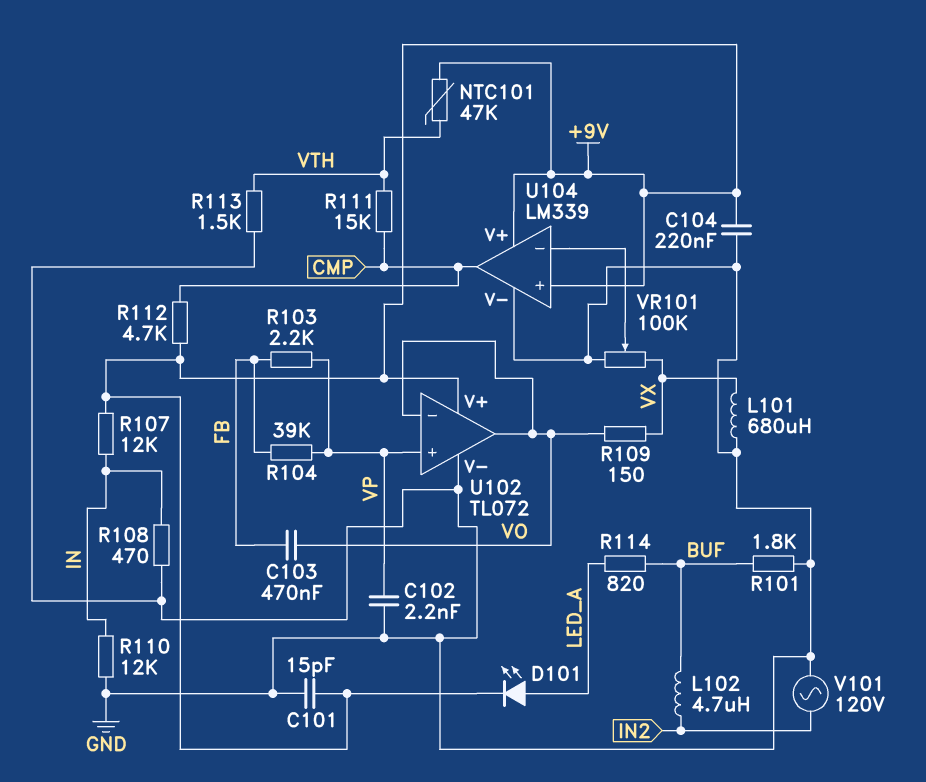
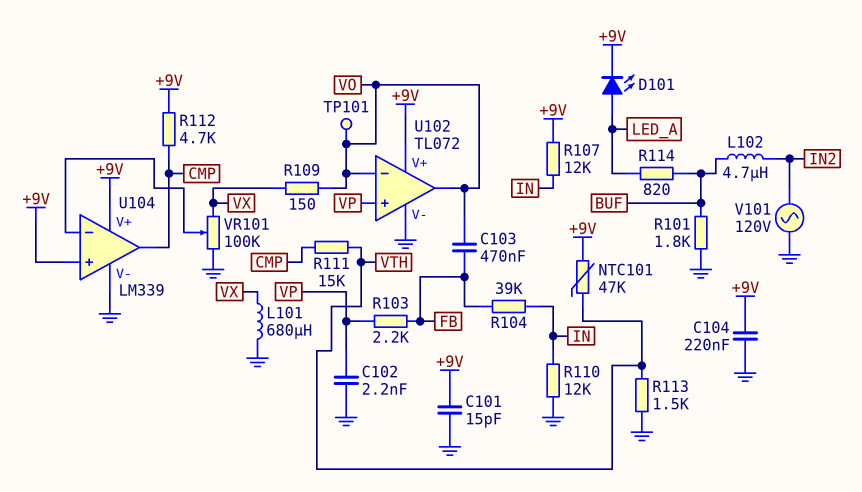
R104: 39k (FB, VP) -> 39k (FB, IN)
R108: 470 (GND, IN) -> none
TP101: none -> test point (VO)

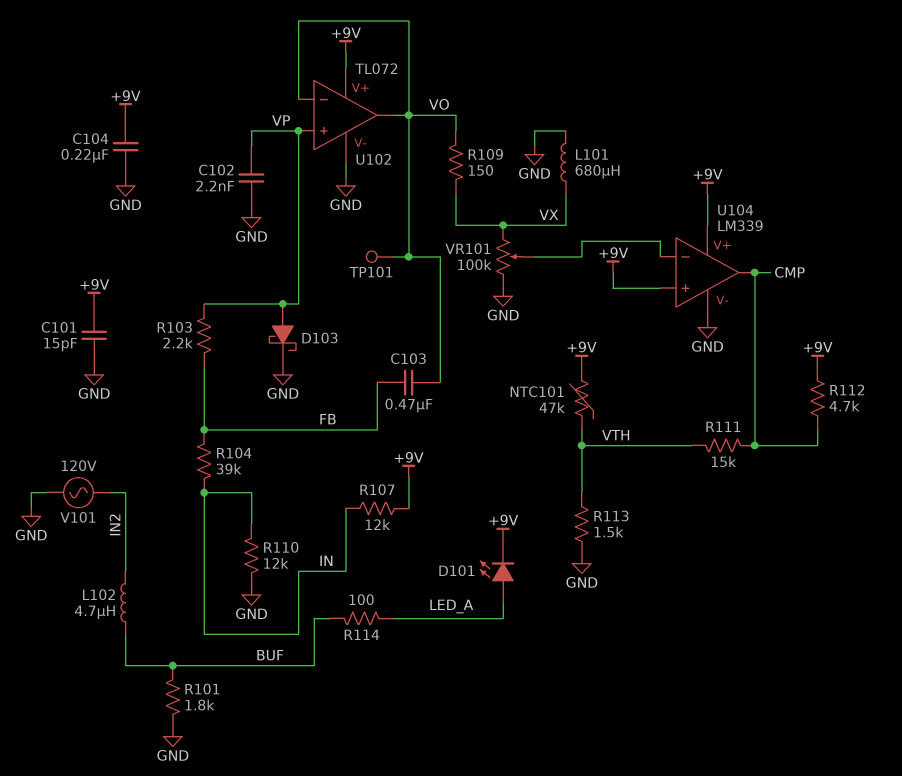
D103: none -> schottky (A VP, K GND)
R114: 820 (BUF, LED_A) -> 100 (BUF, LED_A)

